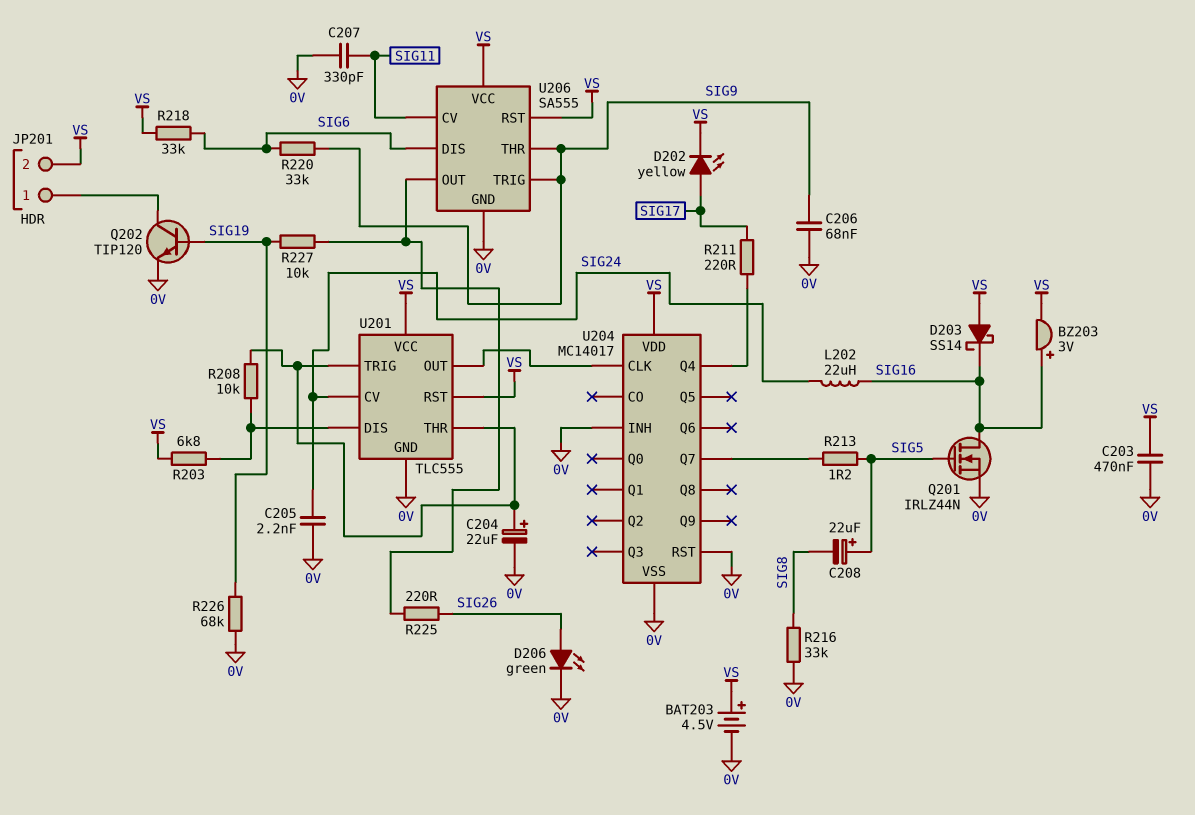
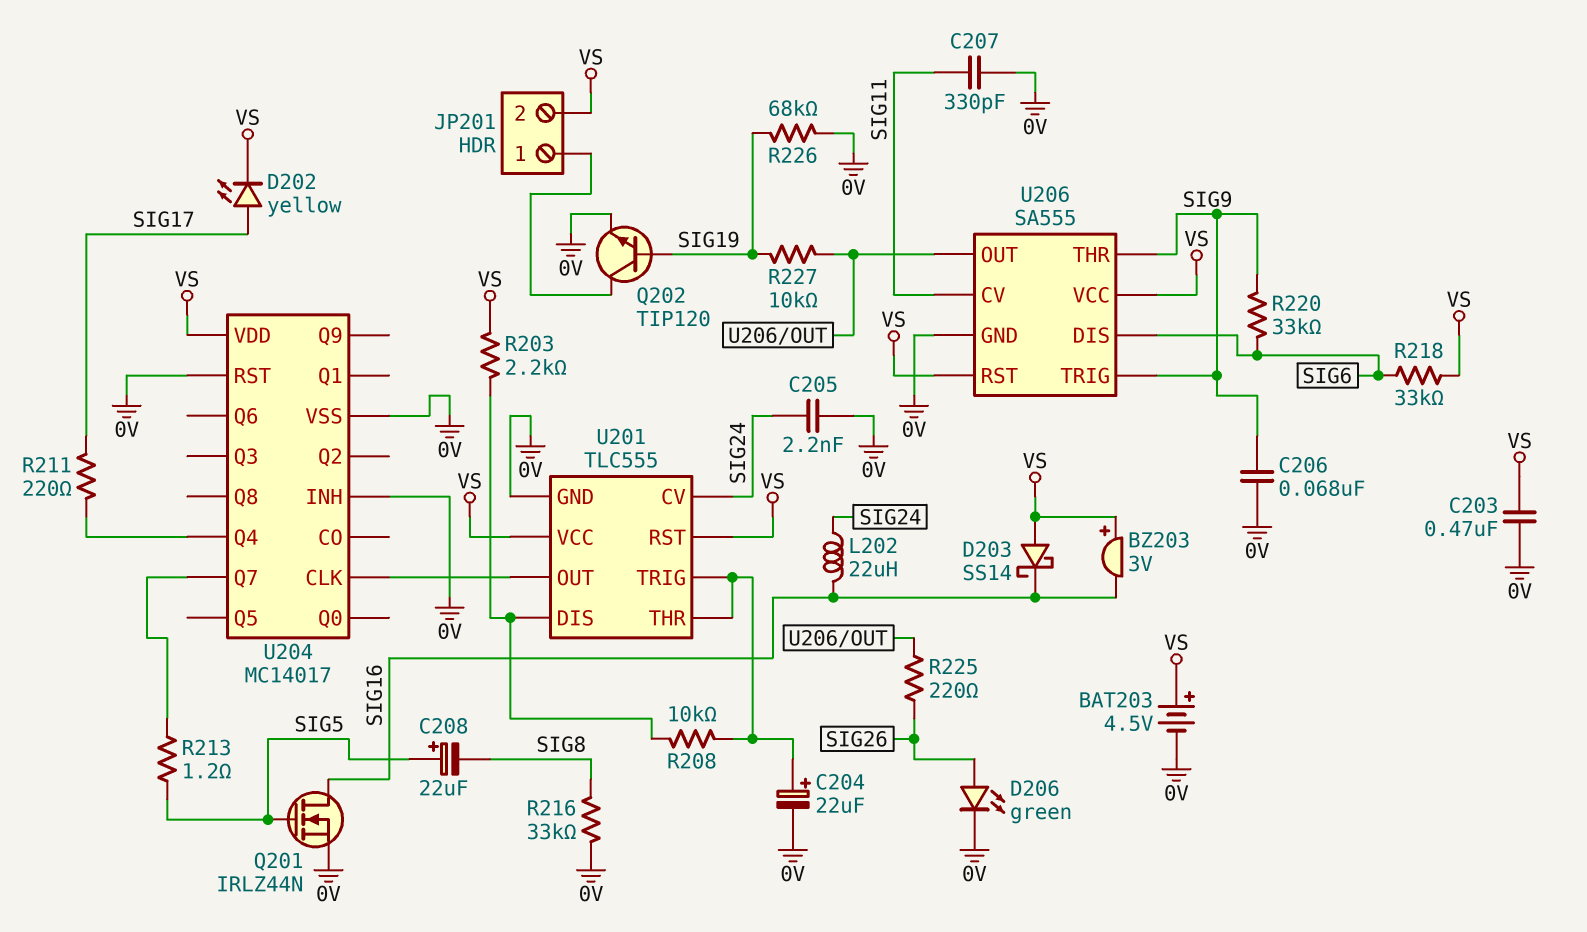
BZ203: buzzer 3V (plus SIG16, minus VS) -> buzzer 3V (plus VS, minus SIG16)
R203: 6.8k (U201/DIS, VS) -> 2.2k (U201/DIS, VS)

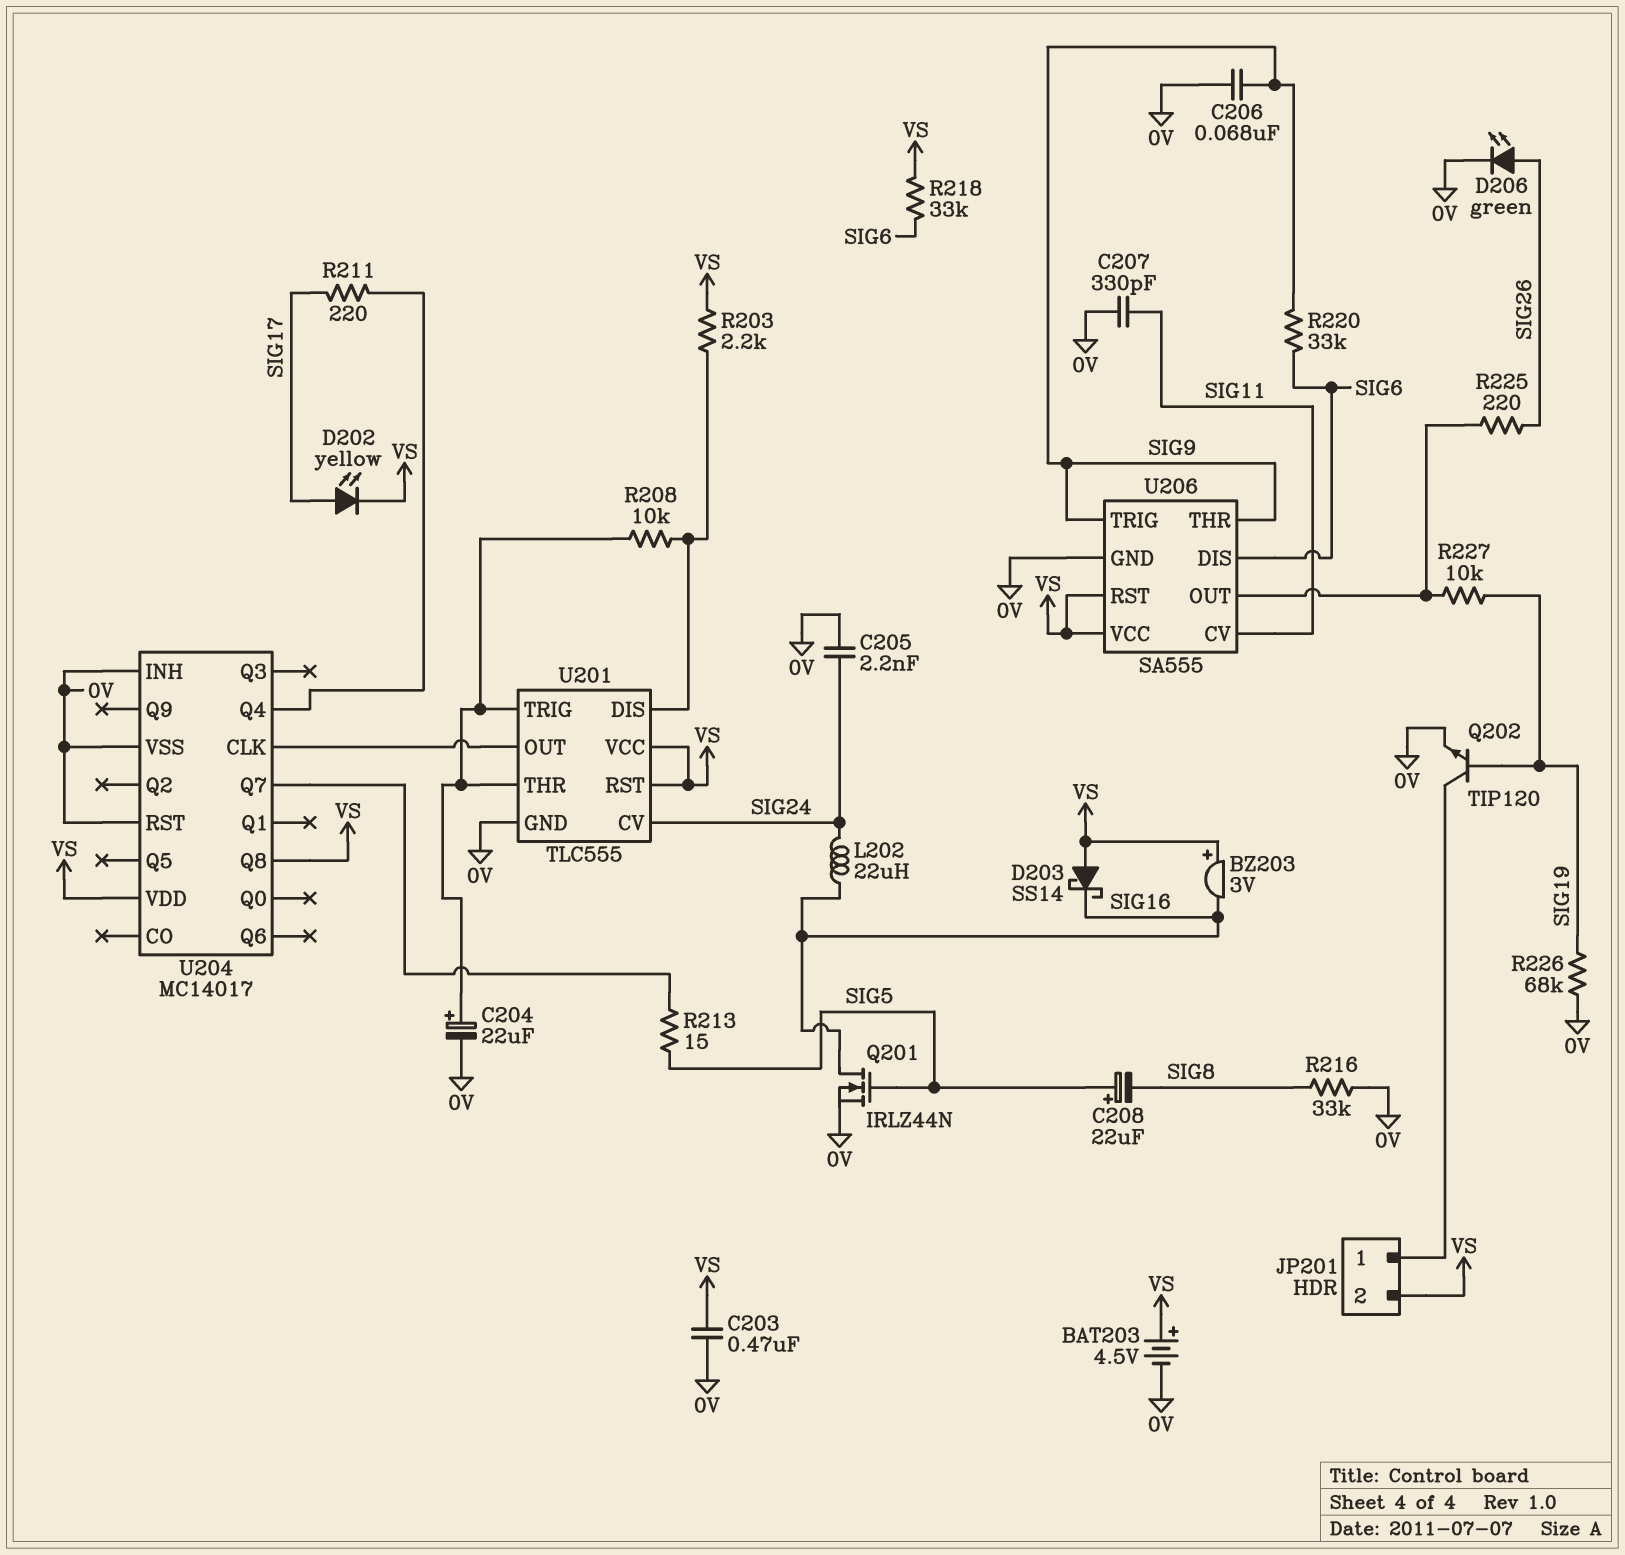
R213: 1.2 (SIG5, U204/Q7) -> 15 (SIG5, U204/Q7)
U204 pin Q8: none -> VS

